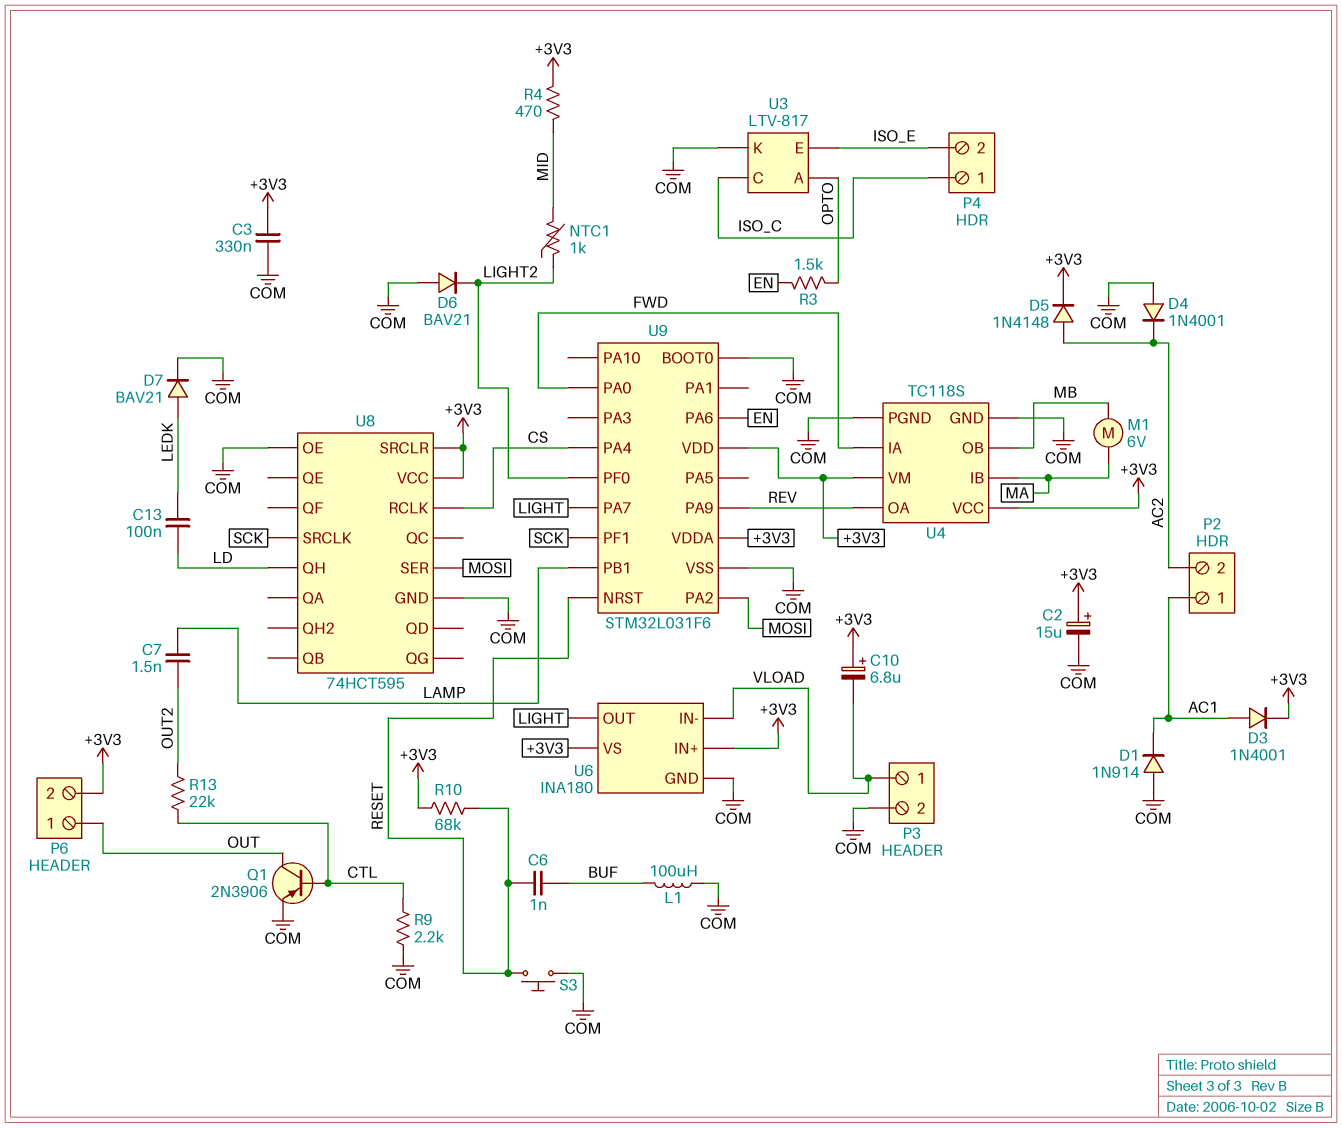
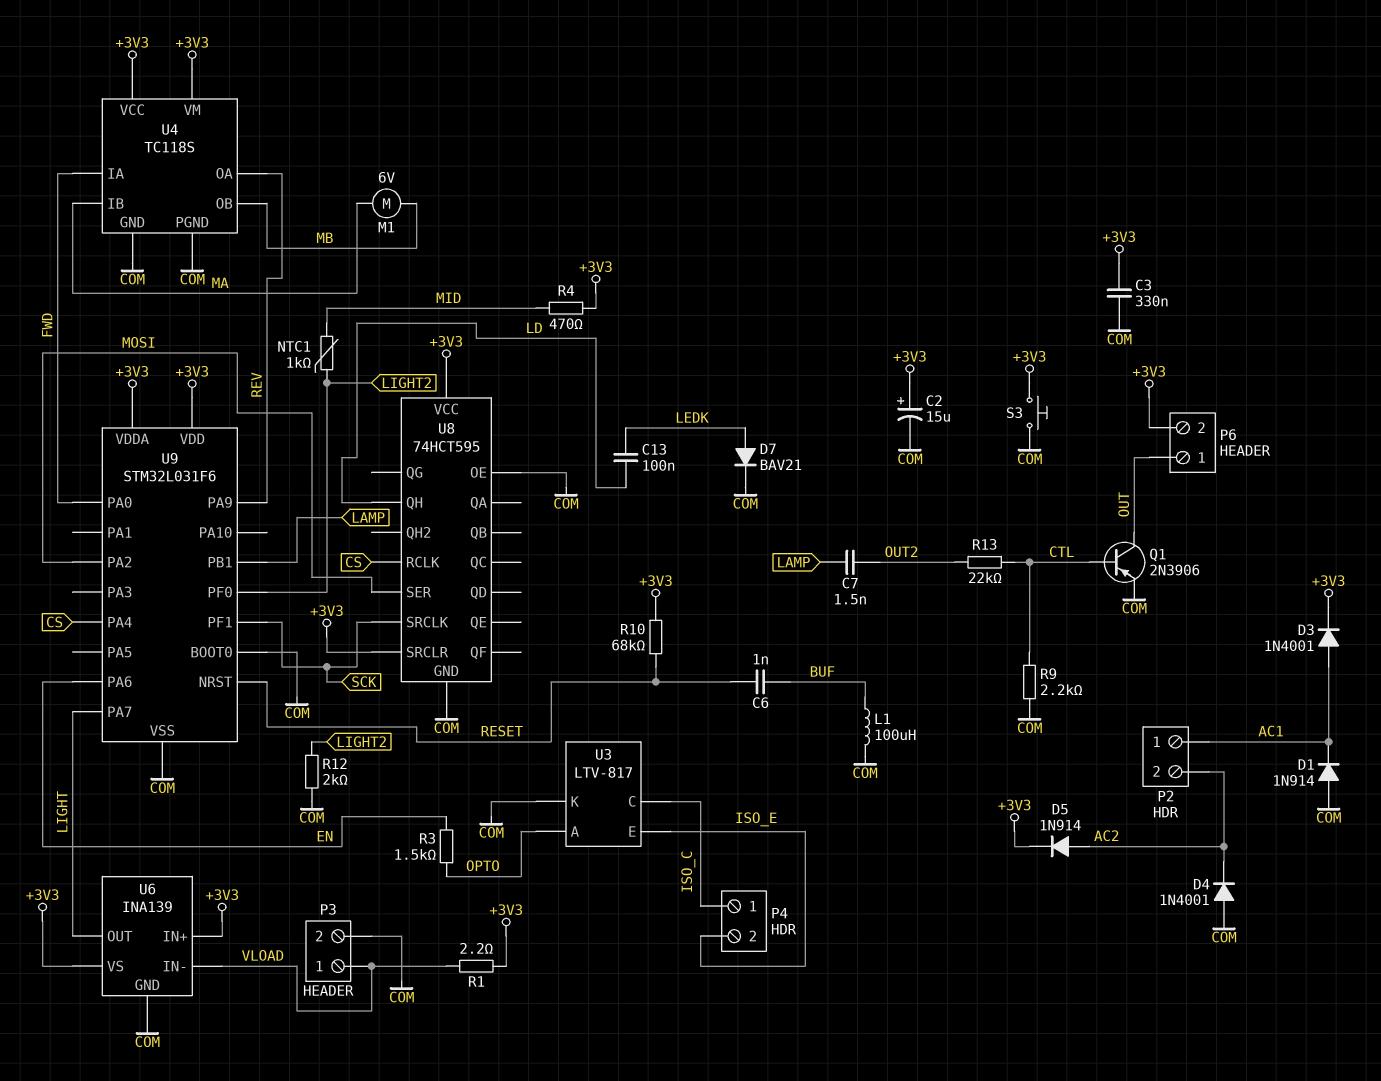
C10: 6.8uF (plus +3V3, minus VLOAD) -> none
D5: diode 1N4148 (A AC2, K +3V3) -> diode 1N914 (A AC2, K +3V3)
D6: diode BAV21 (A COM, K LIGHT2) -> none
R1: none -> 2.2 (+3V3, VLOAD)
R12: none -> 2k (COM, LIGHT2)
S3: button (COM, RESET) -> button (+3V3, COM)
U6: INA180 -> INA139

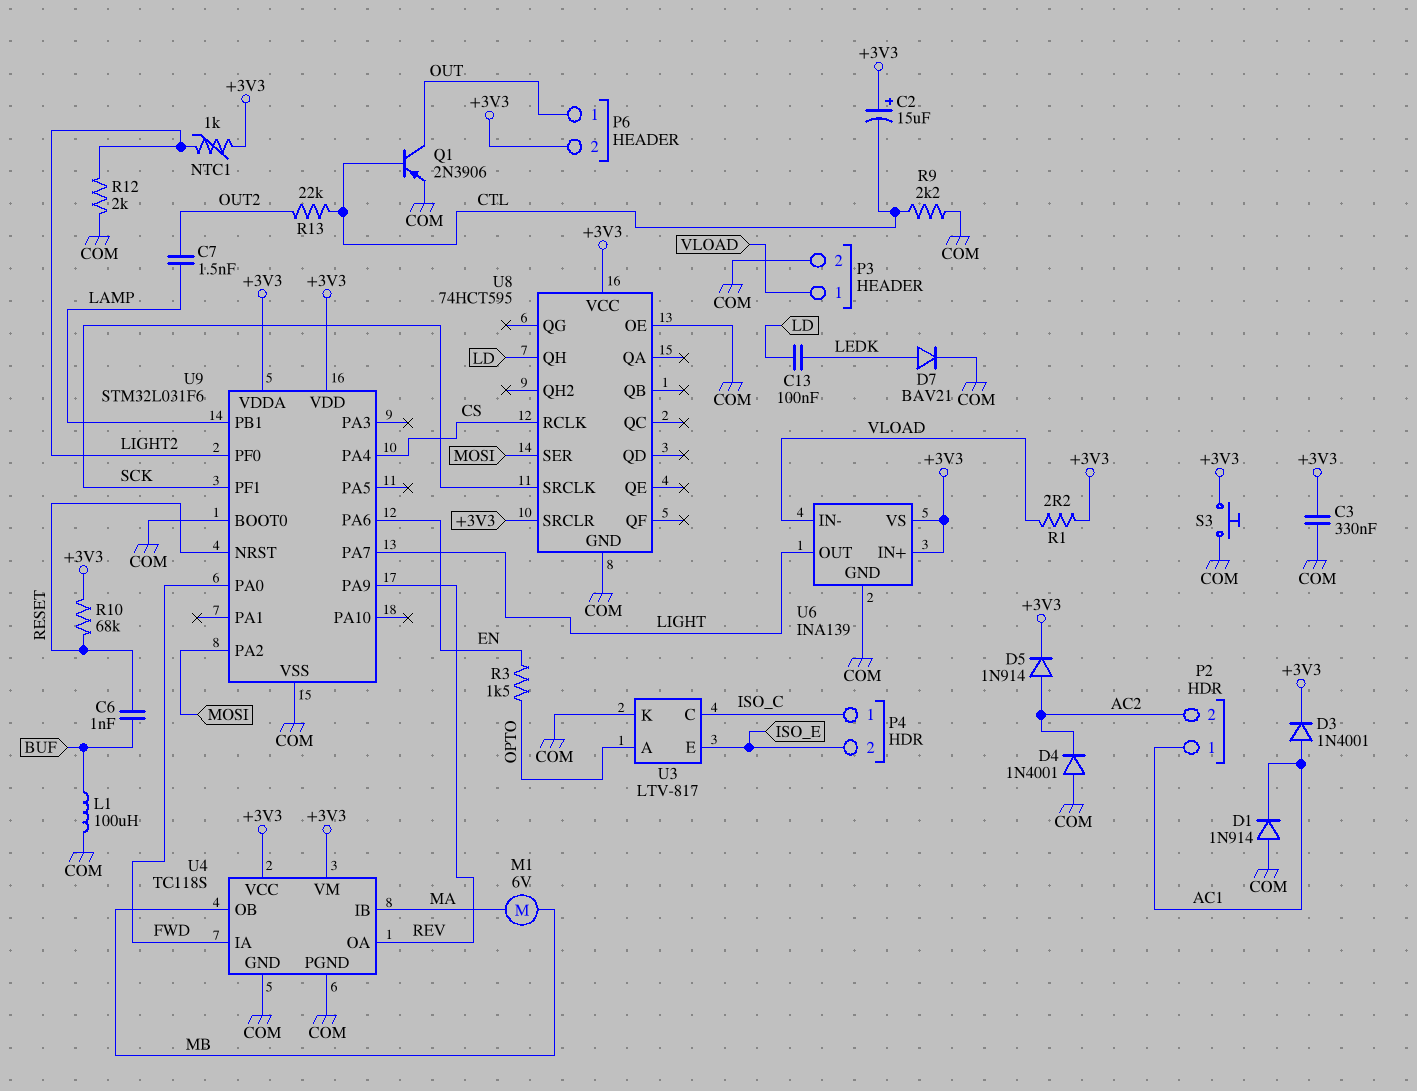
C2: 15uF (plus +3V3, minus COM) -> 15uF (plus +3V3, minus CTL)
NTC1: 1k (LIGHT2, MID) -> 1k (+3V3, LIGHT2)
R4: 470 (+3V3, MID) -> none

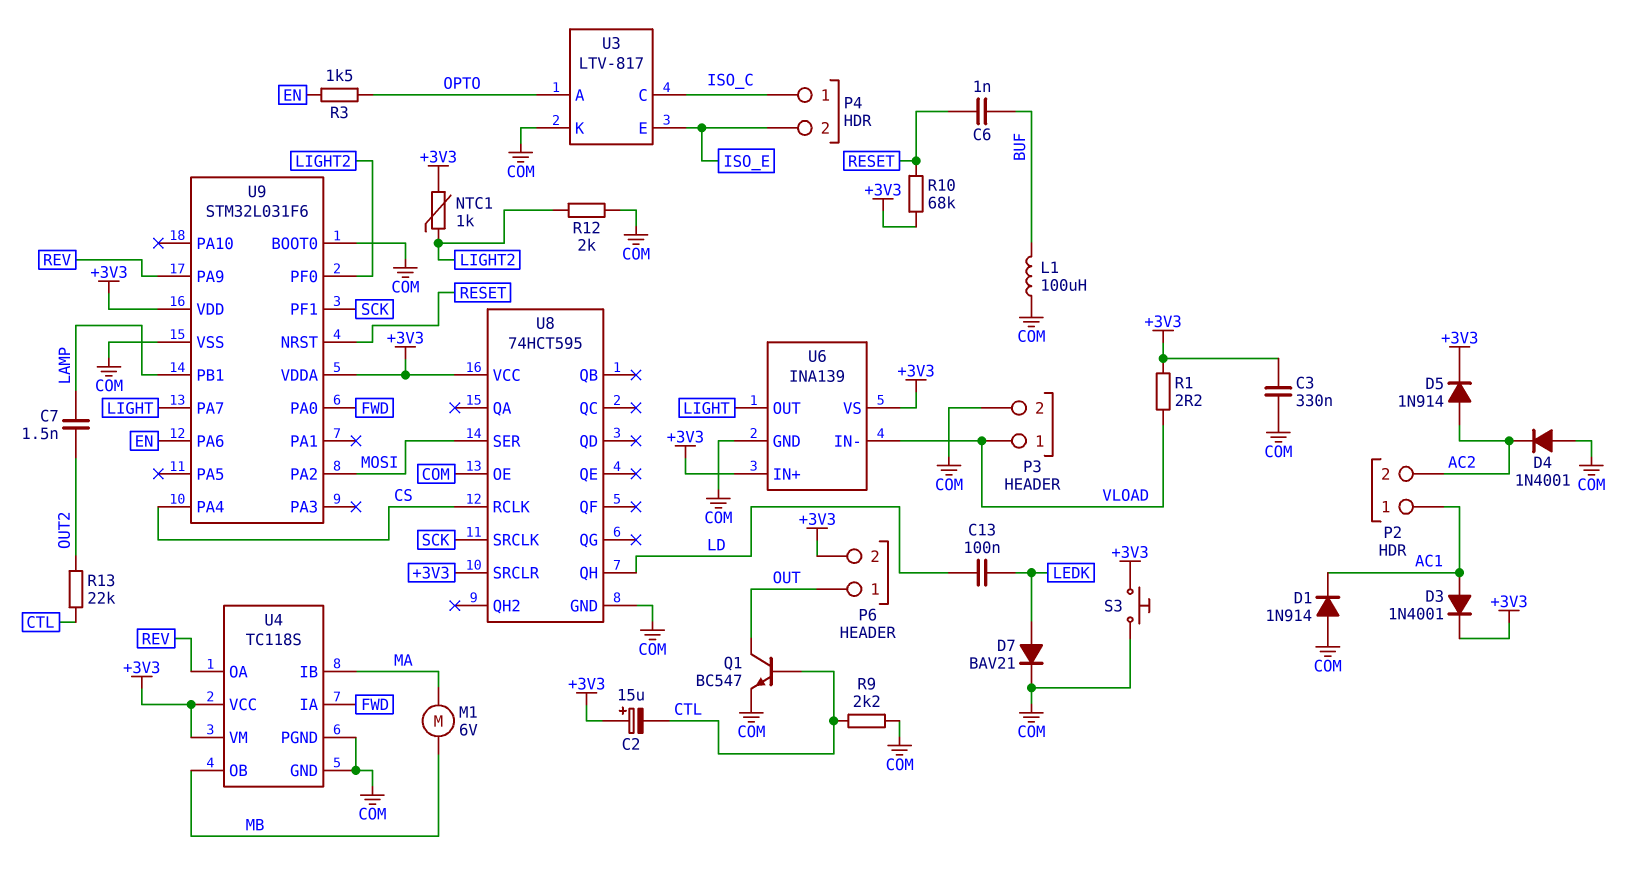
Q1: PNP 2N3906 (B CTL, C OUT, E COM) -> NPN BC547 (B CTL, C OUT, E COM)

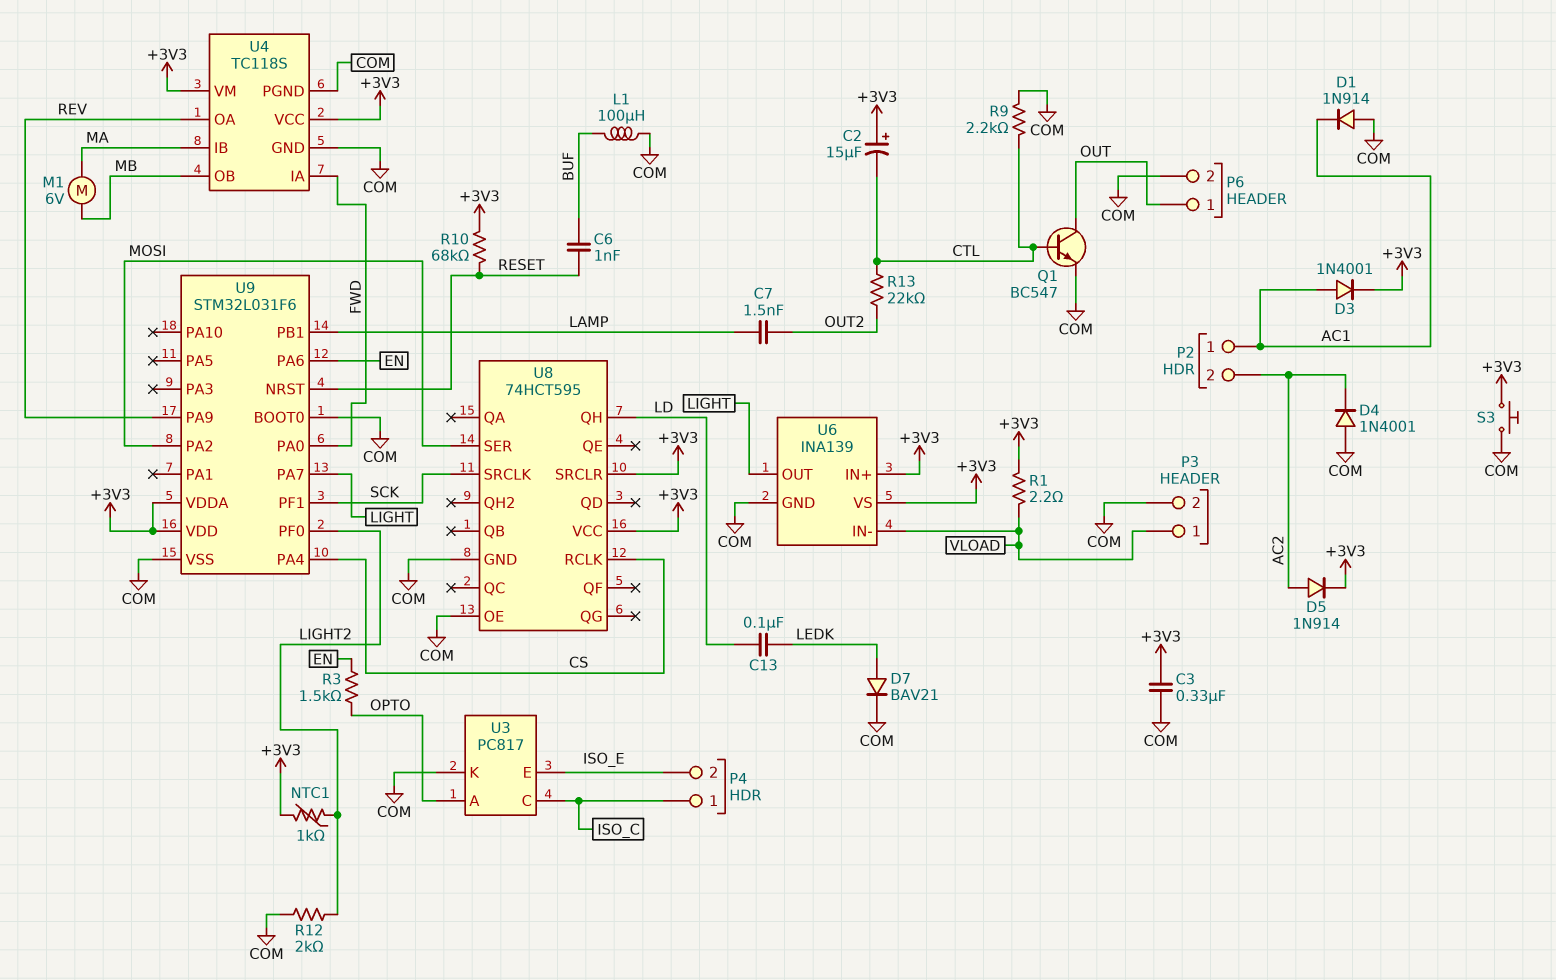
P6 pin 2: +3V3 -> COM
U3: LTV-817 -> PC817

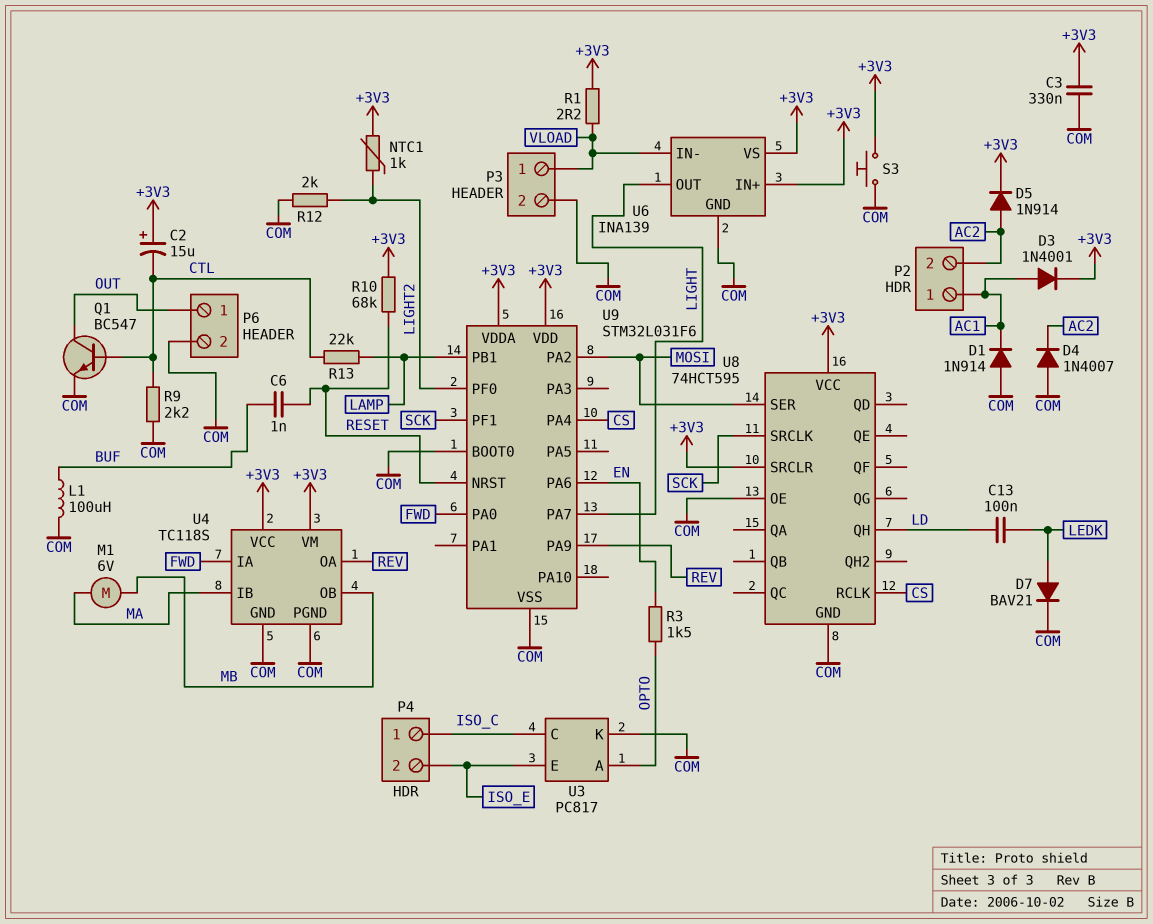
C7: 1.5nF (LAMP, OUT2) -> none
D4: diode 1N4001 (A COM, K AC2) -> diode 1N4007 (A COM, K AC2)
R13: 22k (CTL, OUT2) -> 22k (CTL, LAMP)

